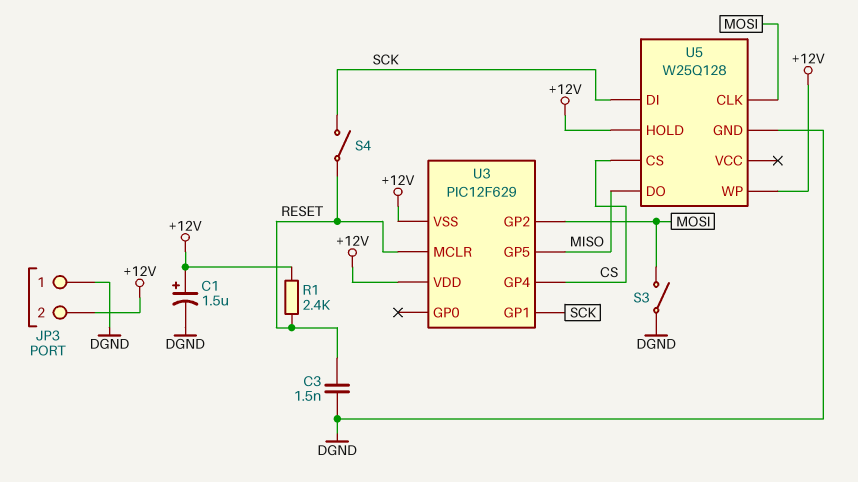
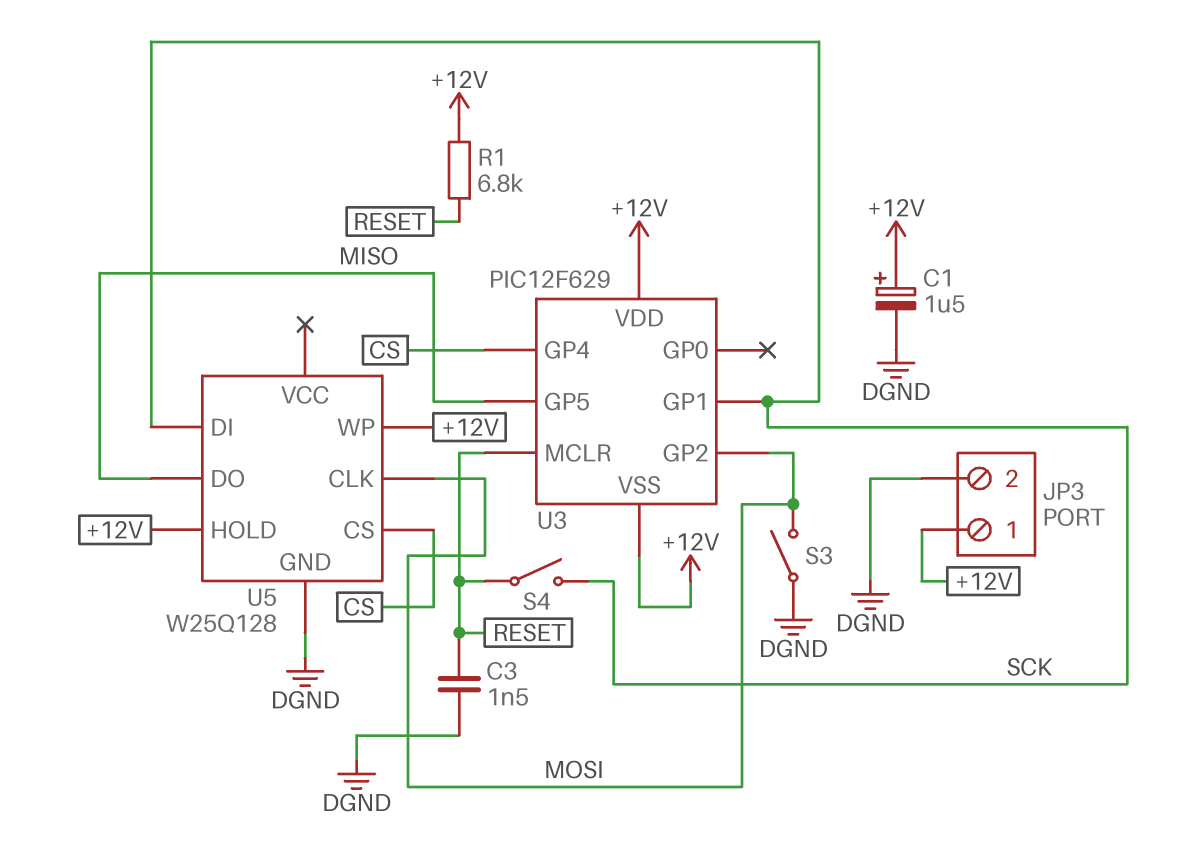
JP3 pin 1: DGND -> +12V
JP3 pin 2: +12V -> DGND
R1: 2.4k (+12V, RESET) -> 6.8k (+12V, RESET)

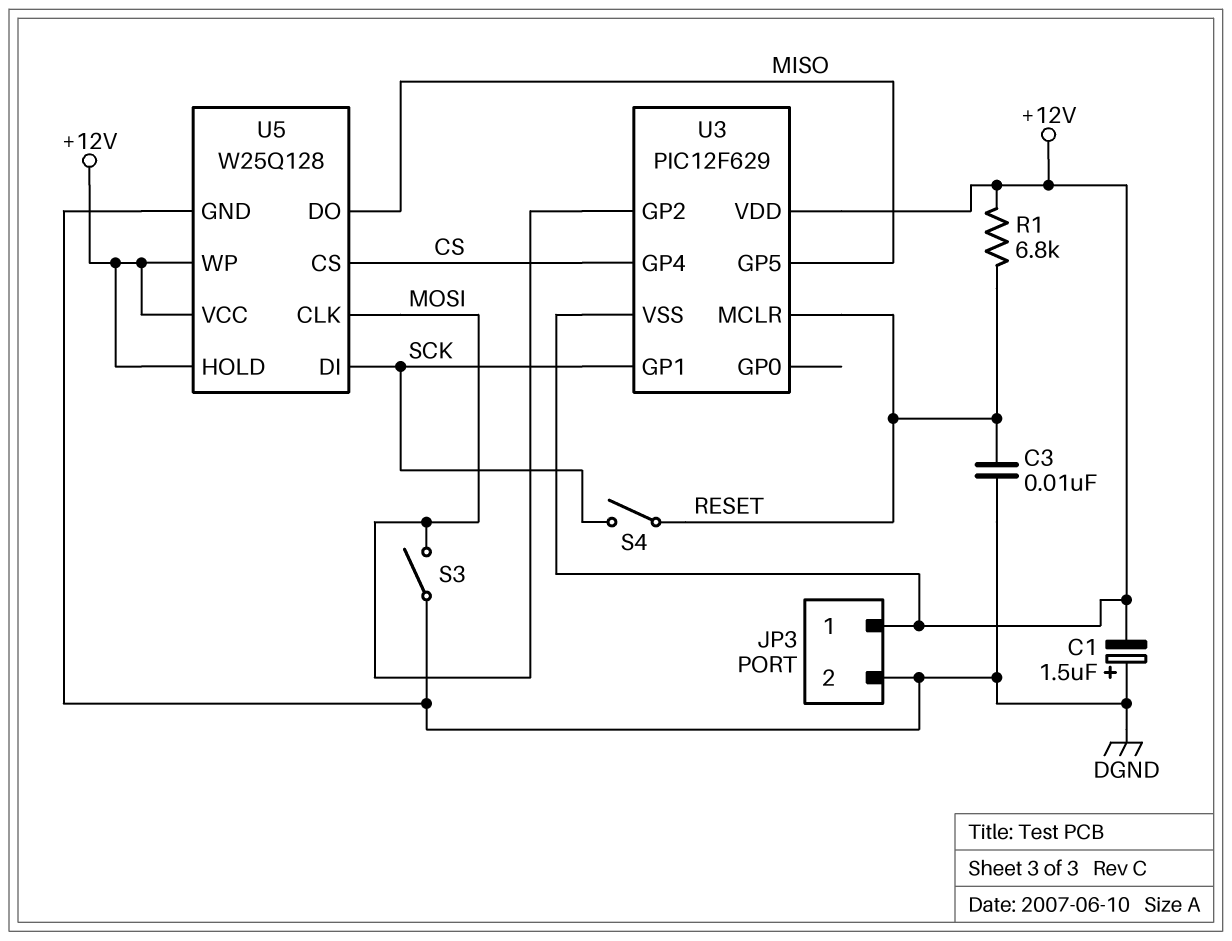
C1: 1.5uF (plus +12V, minus DGND) -> 1.5uF (plus DGND, minus +12V)
C3: 1.5nF (DGND, RESET) -> 10nF (DGND, RESET)
U5 pin VCC: none -> +12V

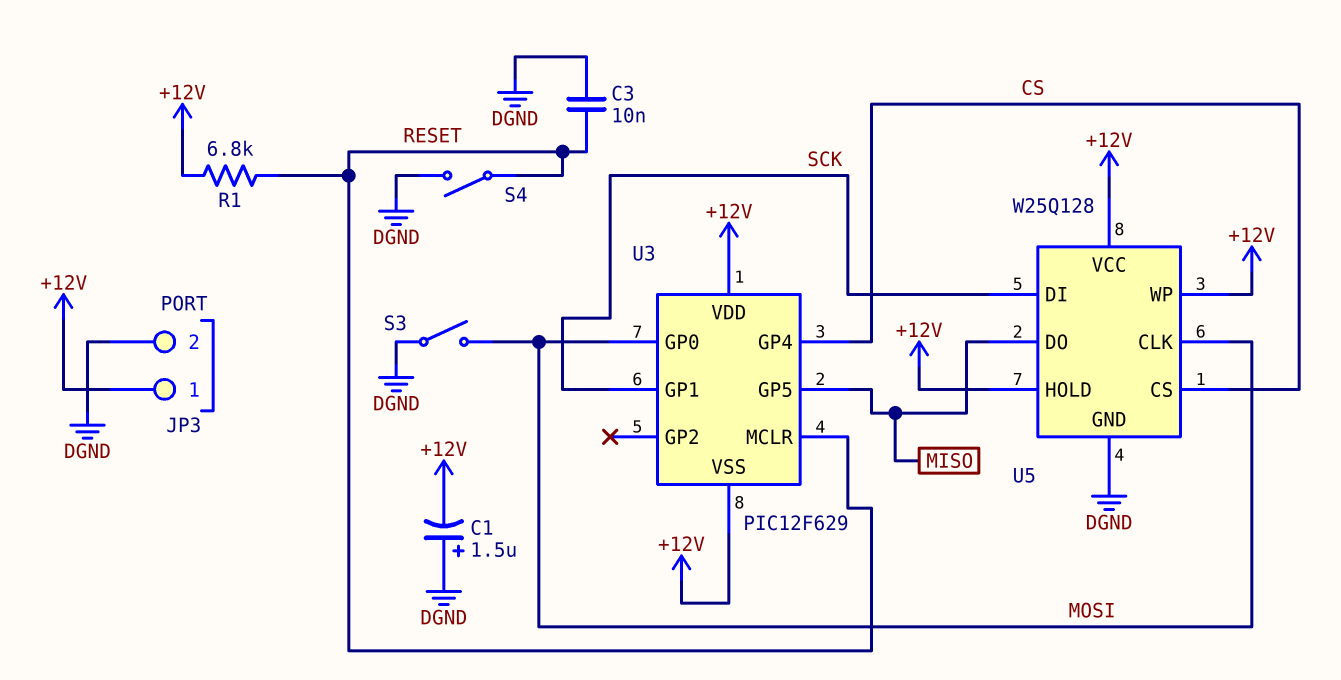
S4: switch (RESET, SCK) -> switch (DGND, RESET)
U3 pin GP0: none -> MOSI
U3 pin GP2: MOSI -> none

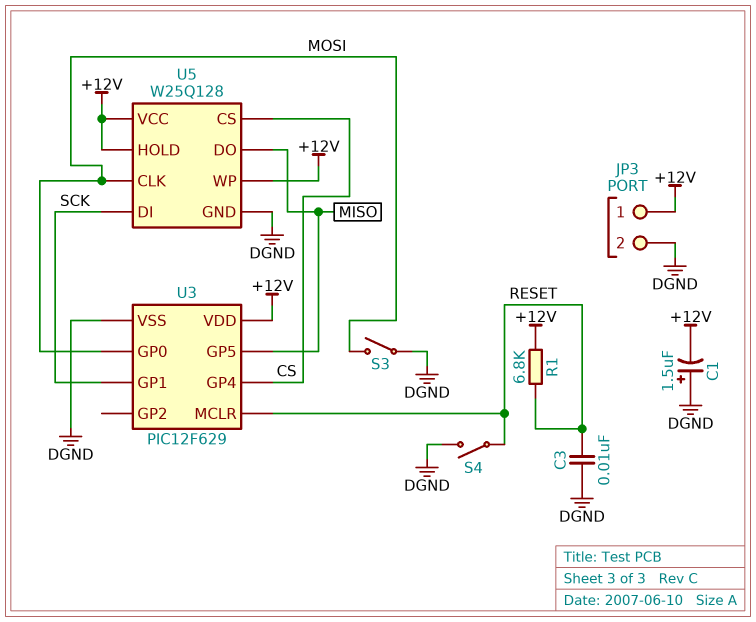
U3 pin VSS: +12V -> DGND

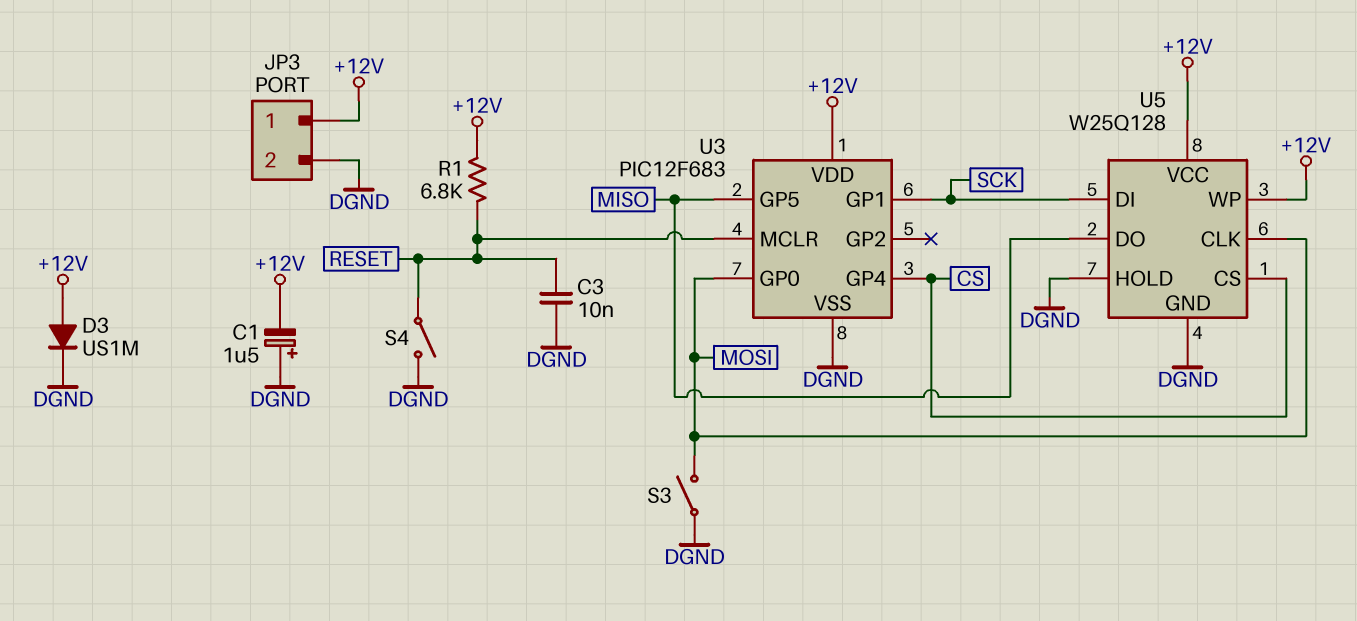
D3: none -> diode US1M (A +12V, K DGND)
U3: PIC12F629 -> PIC12F683
U5 pin HOLD: +12V -> DGND

